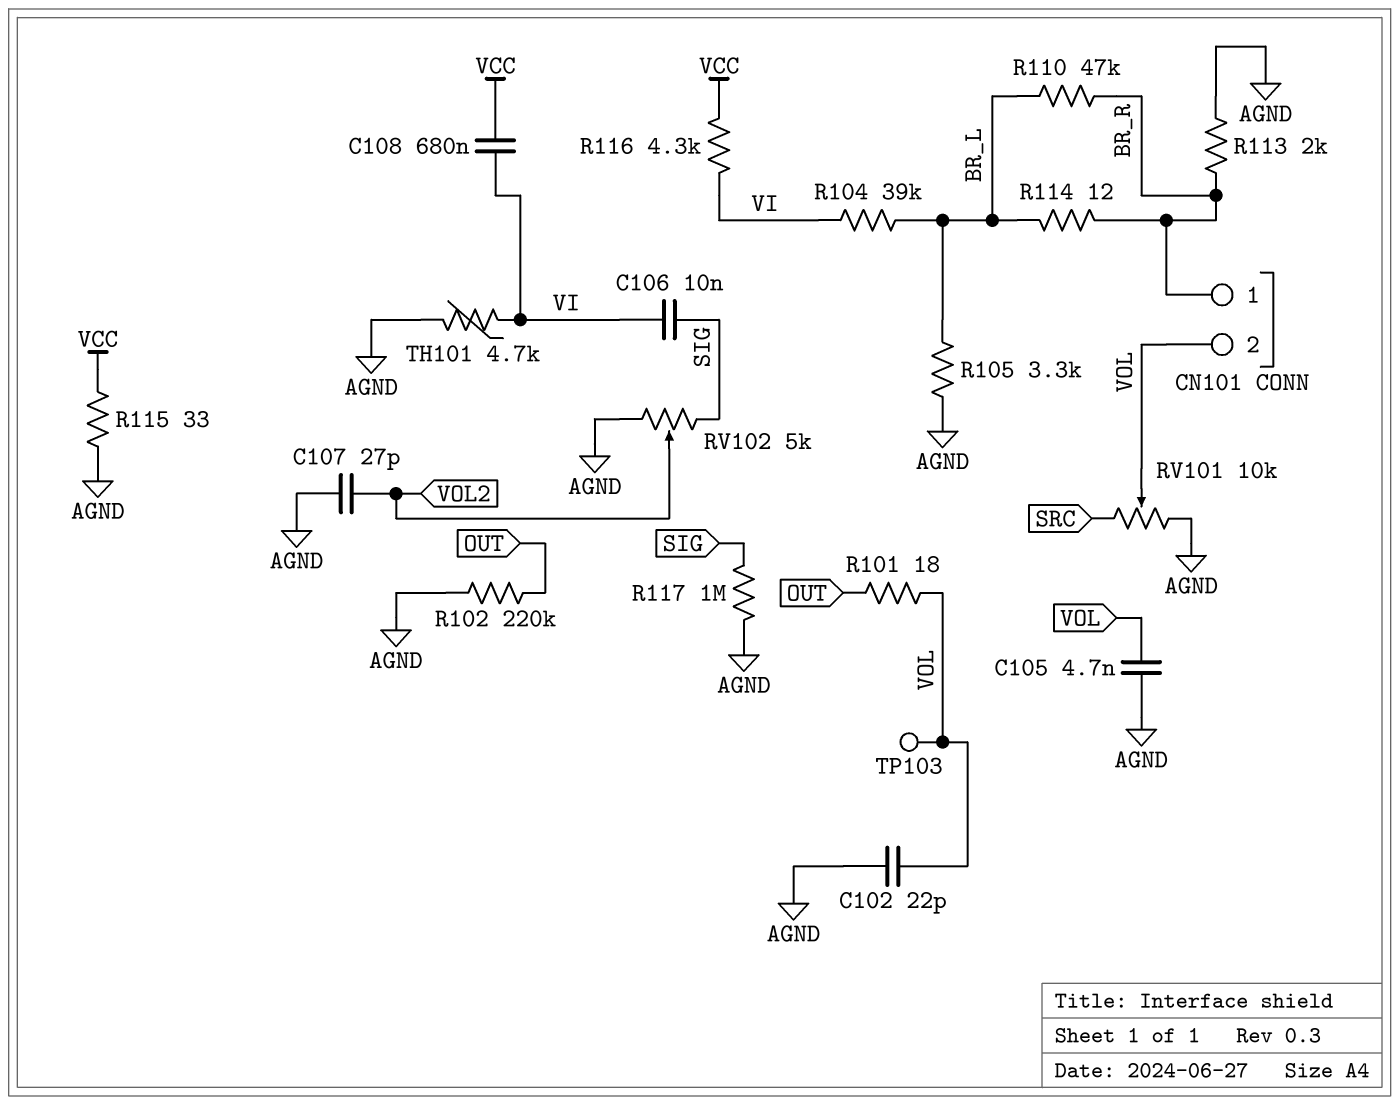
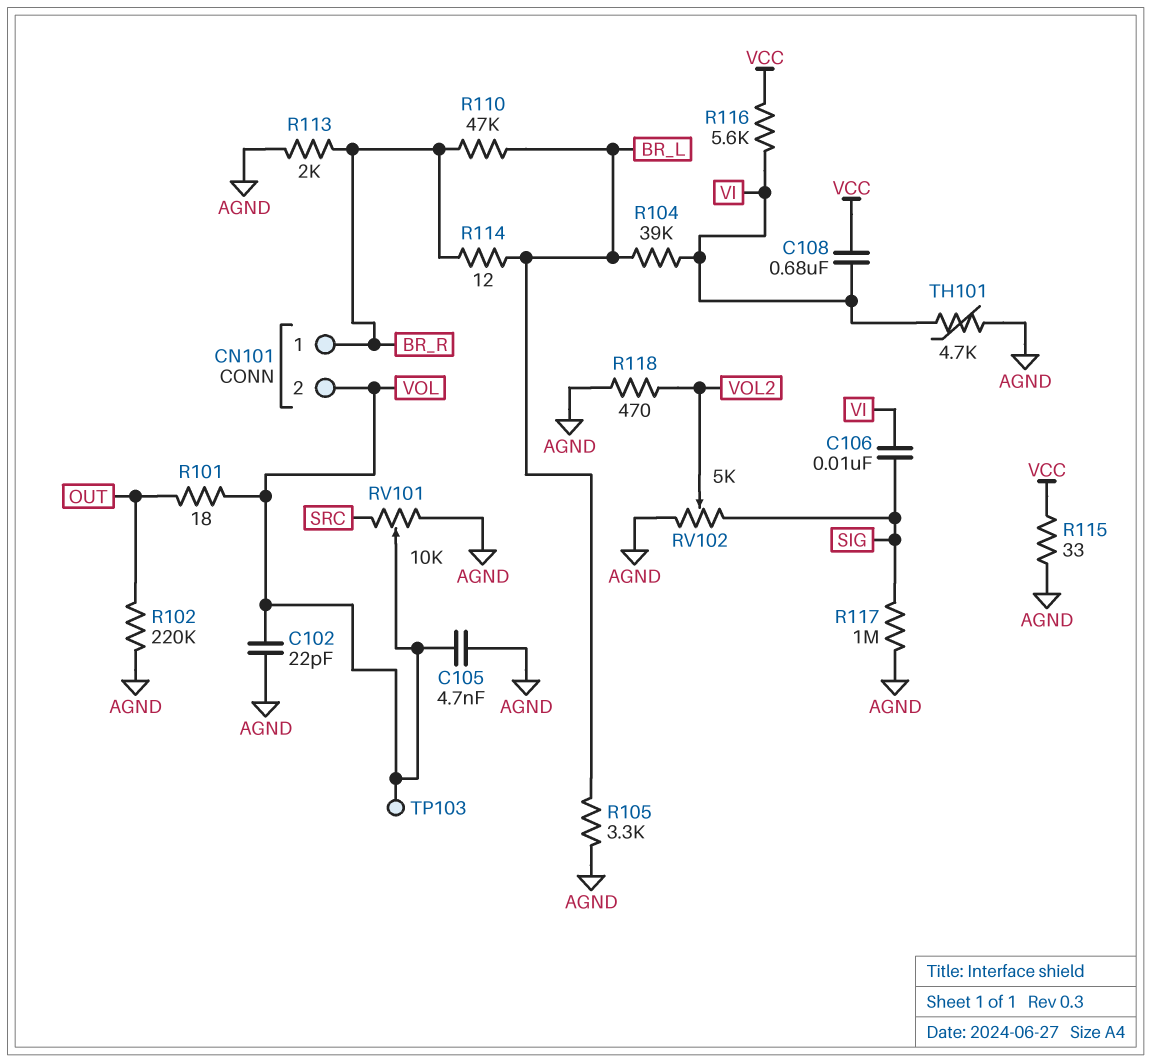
C107: 27pF (AGND, VOL2) -> none
R116: 4.3k (VCC, VI) -> 5.6k (VCC, VI)
R118: none -> 470 (AGND, VOL2)

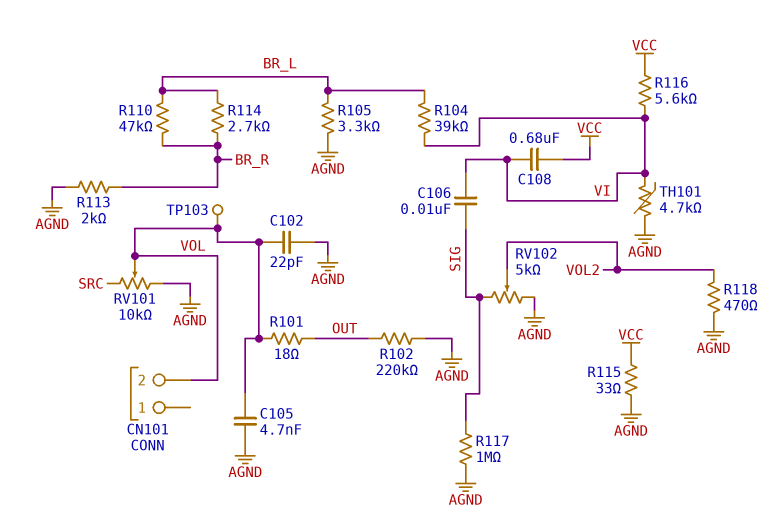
CN101 pin 1: BR_R -> none
R114: 12 (BR_L, BR_R) -> 2.7k (BR_L, BR_R)

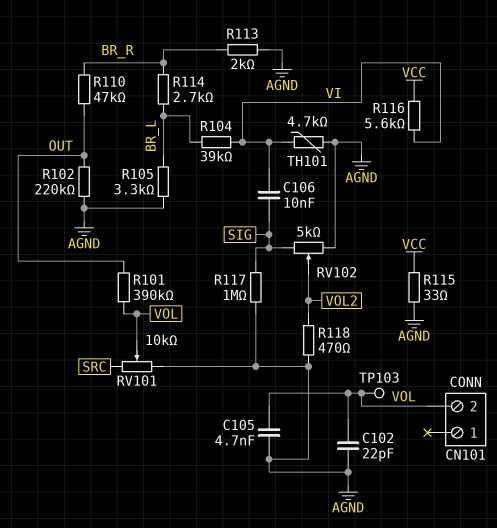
C108: 680nF (VCC, VI) -> none
R101: 18 (OUT, VOL) -> 390k (OUT, VOL)
R110: 47k (BR_L, BR_R) -> 47k (BR_R, OUT)

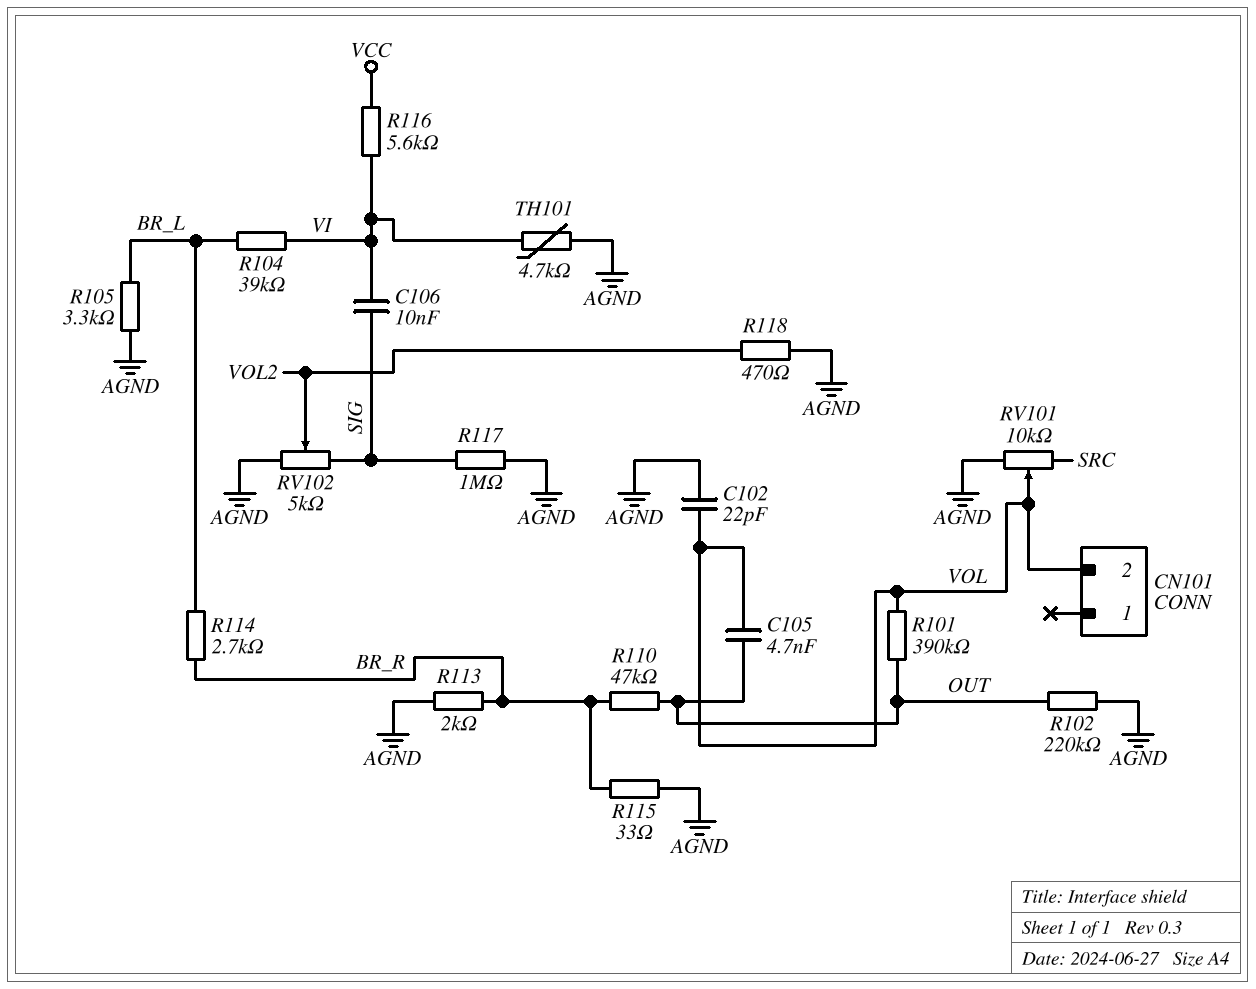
C105: 4.7nF (AGND, VOL) -> 4.7nF (OUT, VOL)
R115: 33 (AGND, VCC) -> 33 (AGND, BR_R)
TP103: test point (VOL) -> none

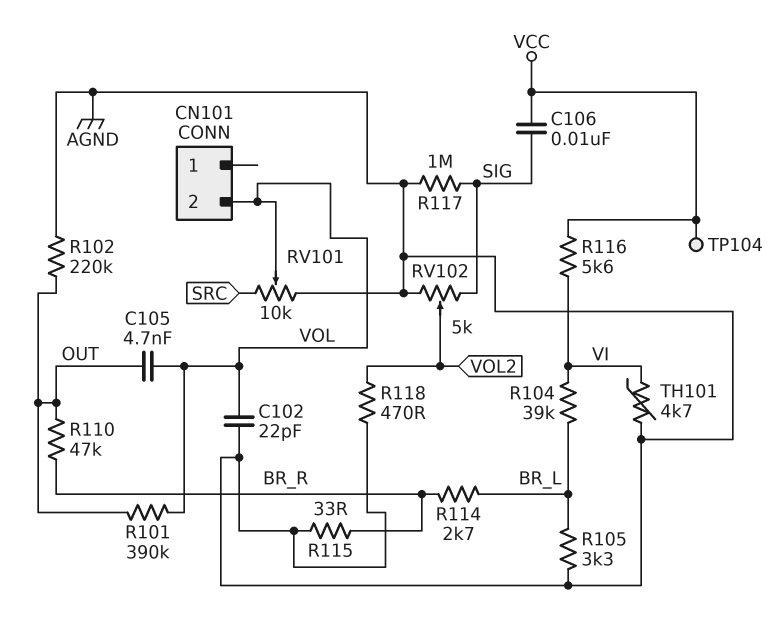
C106: 10nF (SIG, VI) -> 10nF (SIG, VCC)
R113: 2k (AGND, BR_R) -> none
TP104: none -> test point (VCC)

